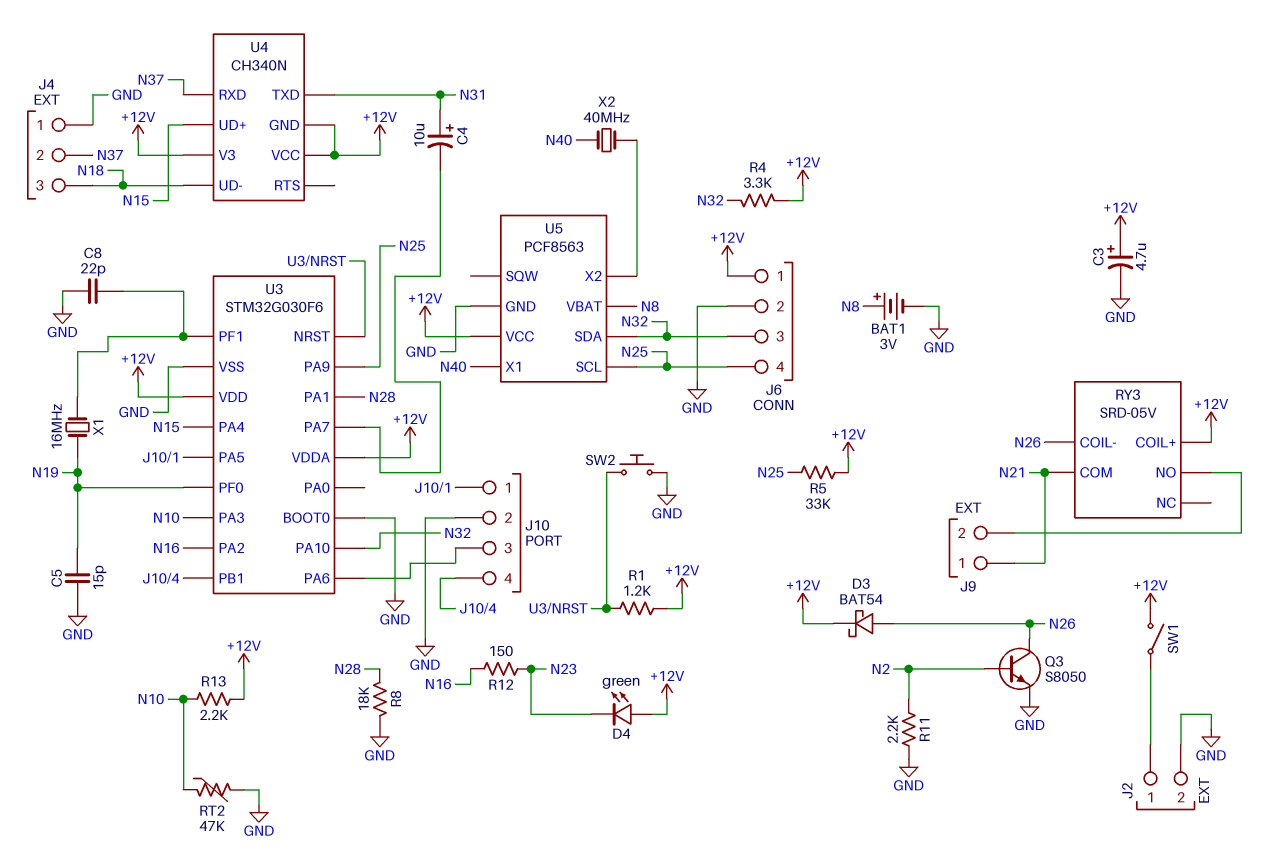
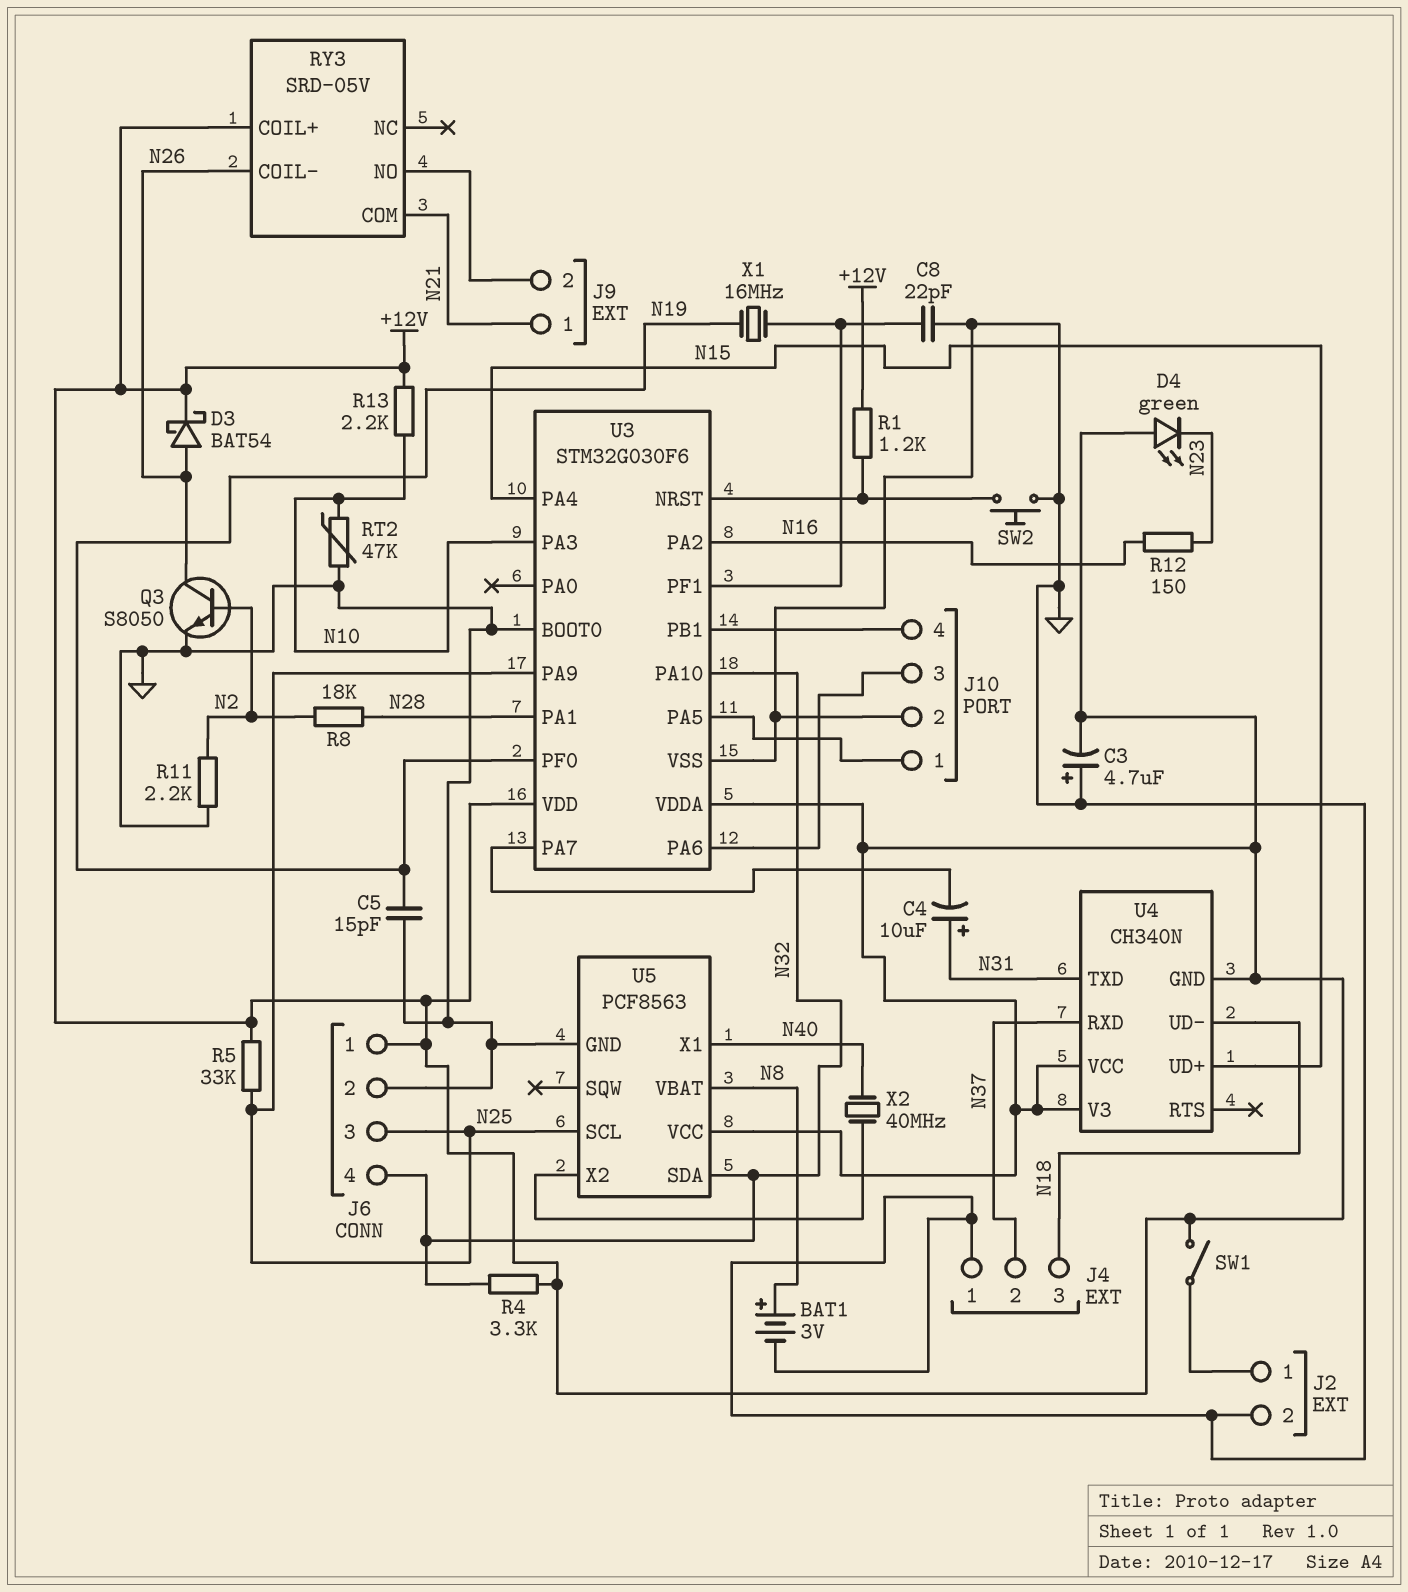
C3: 4.7uF (plus +12V, minus GND) -> 4.7uF (plus GND, minus +12V)
J6 pin 3: N32 -> N25
J6 pin 4: N25 -> N32
R8: 18k (GND, N28) -> 18k (N2, N28)

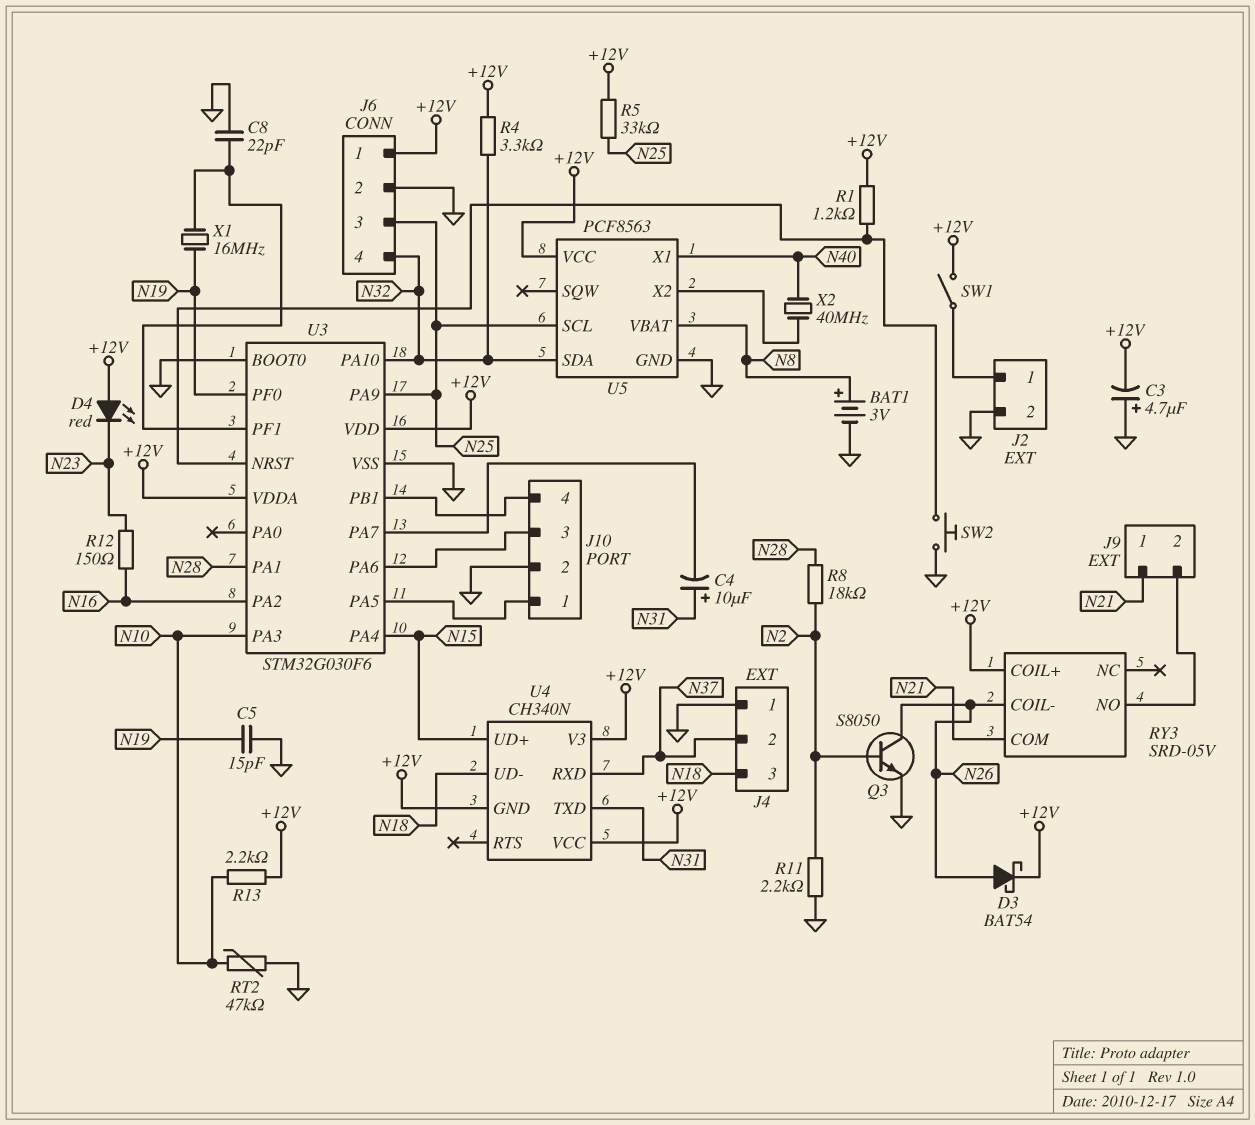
D4: LED green (A +12V, K N23) -> LED red (A +12V, K N23)

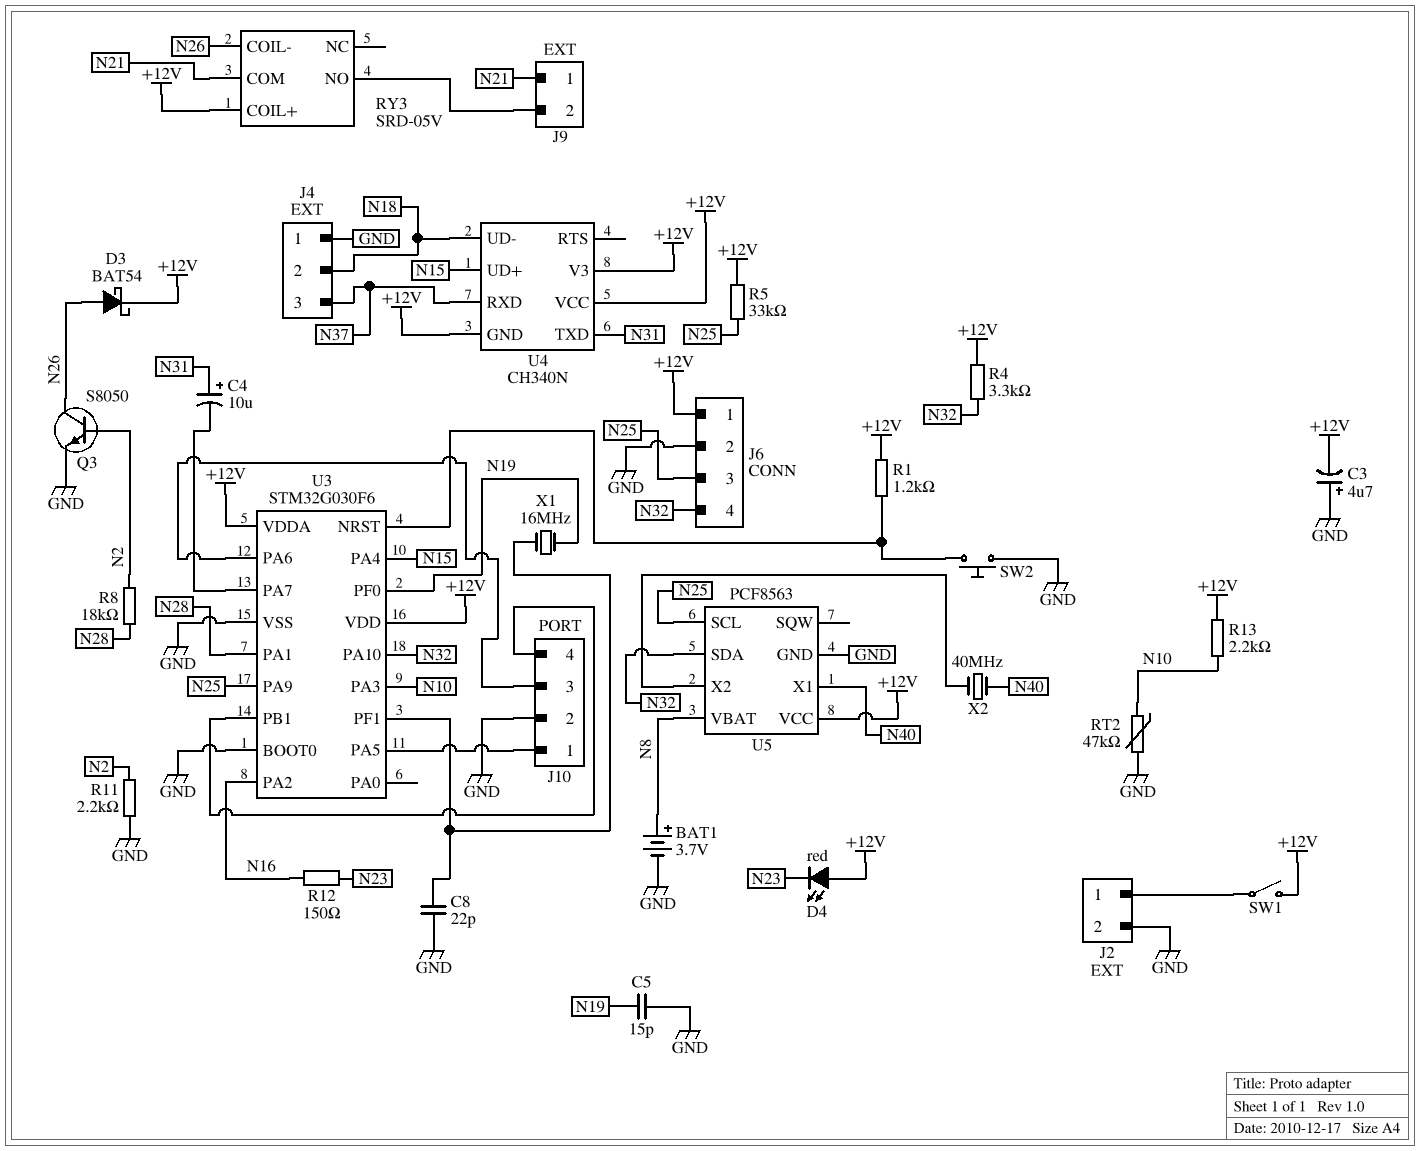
BAT1: 3V (plus N8, minus GND) -> 3.7V (plus N8, minus GND)
J4 pin 2: N37 -> N18
J4 pin 3: N18 -> N37

